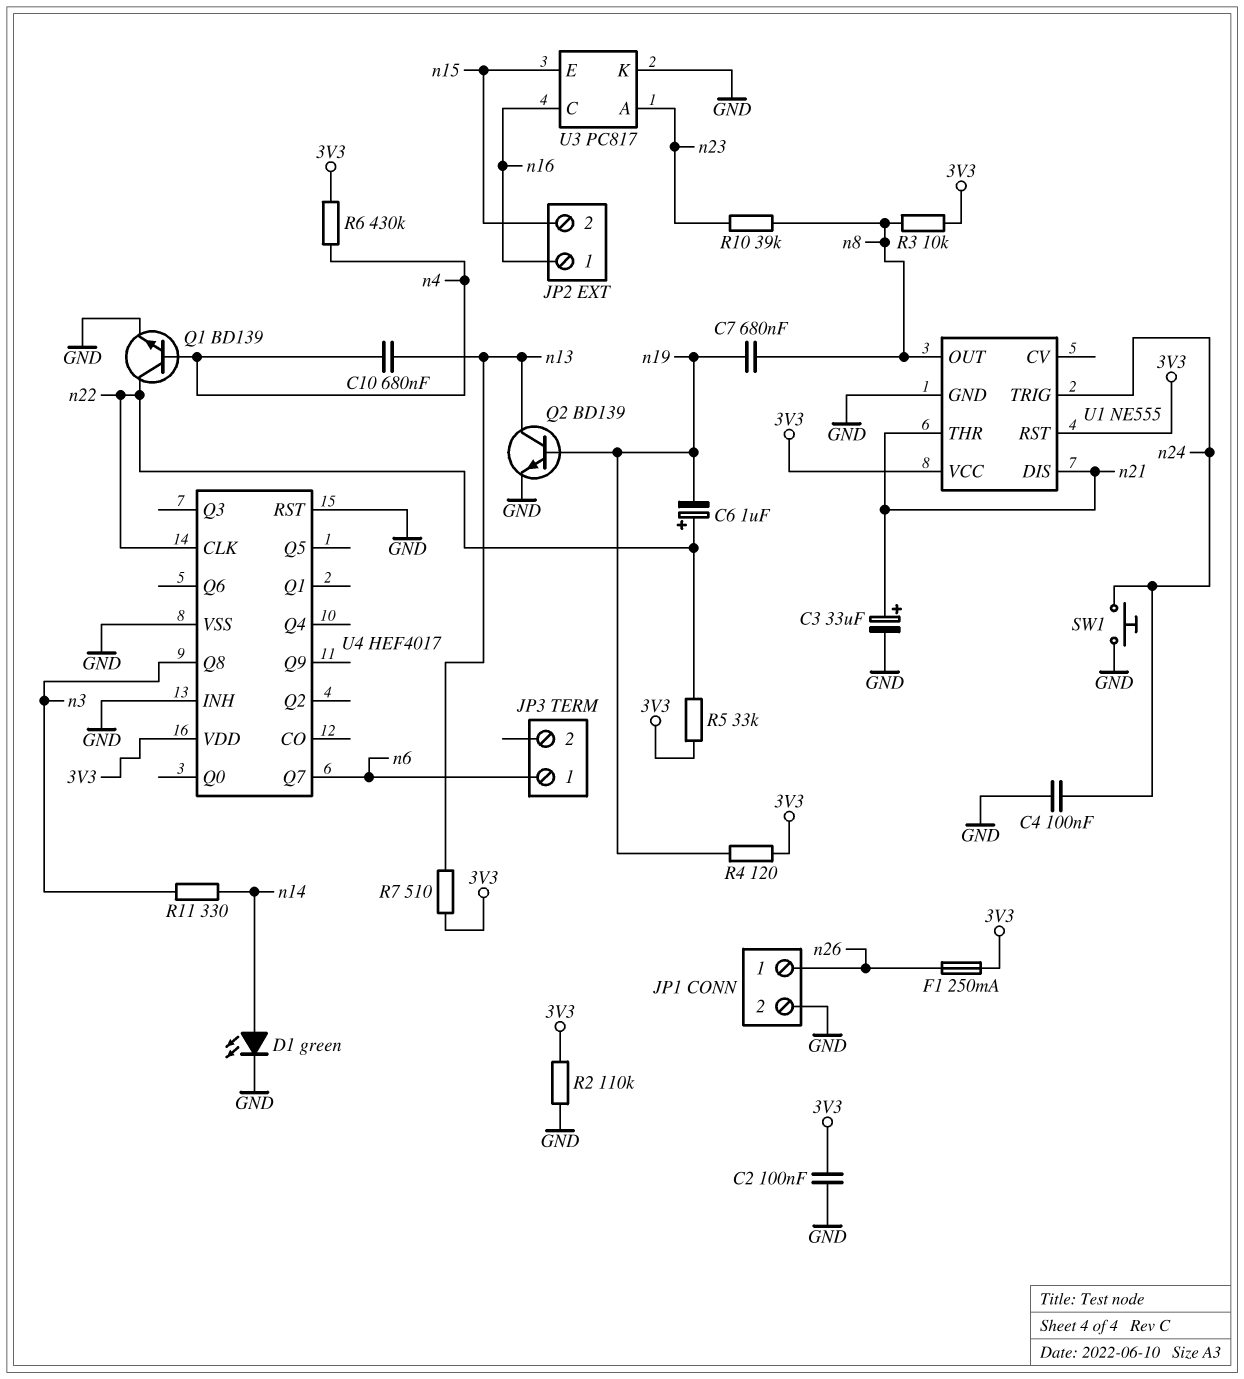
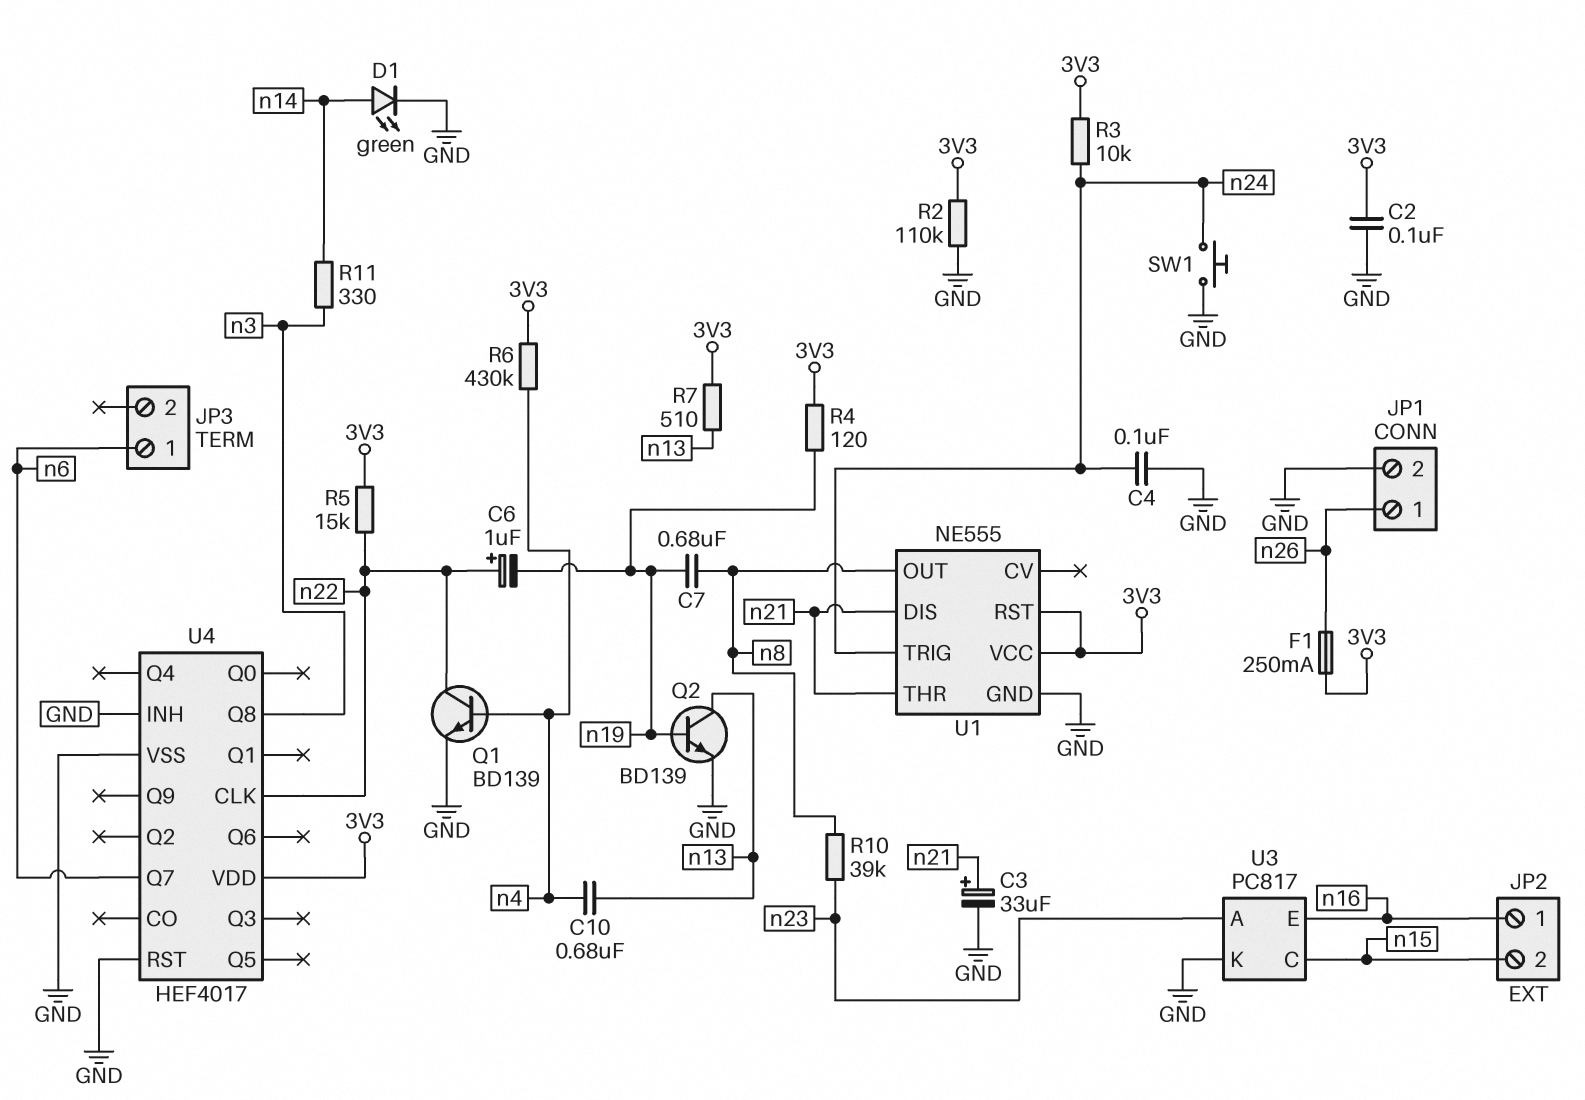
R3: 10k (3V3, n8) -> 10k (3V3, n24)
R5: 33k (3V3, n22) -> 15k (3V3, n22)
U3 pin C: n16 -> n15
U3 pin E: n15 -> n16

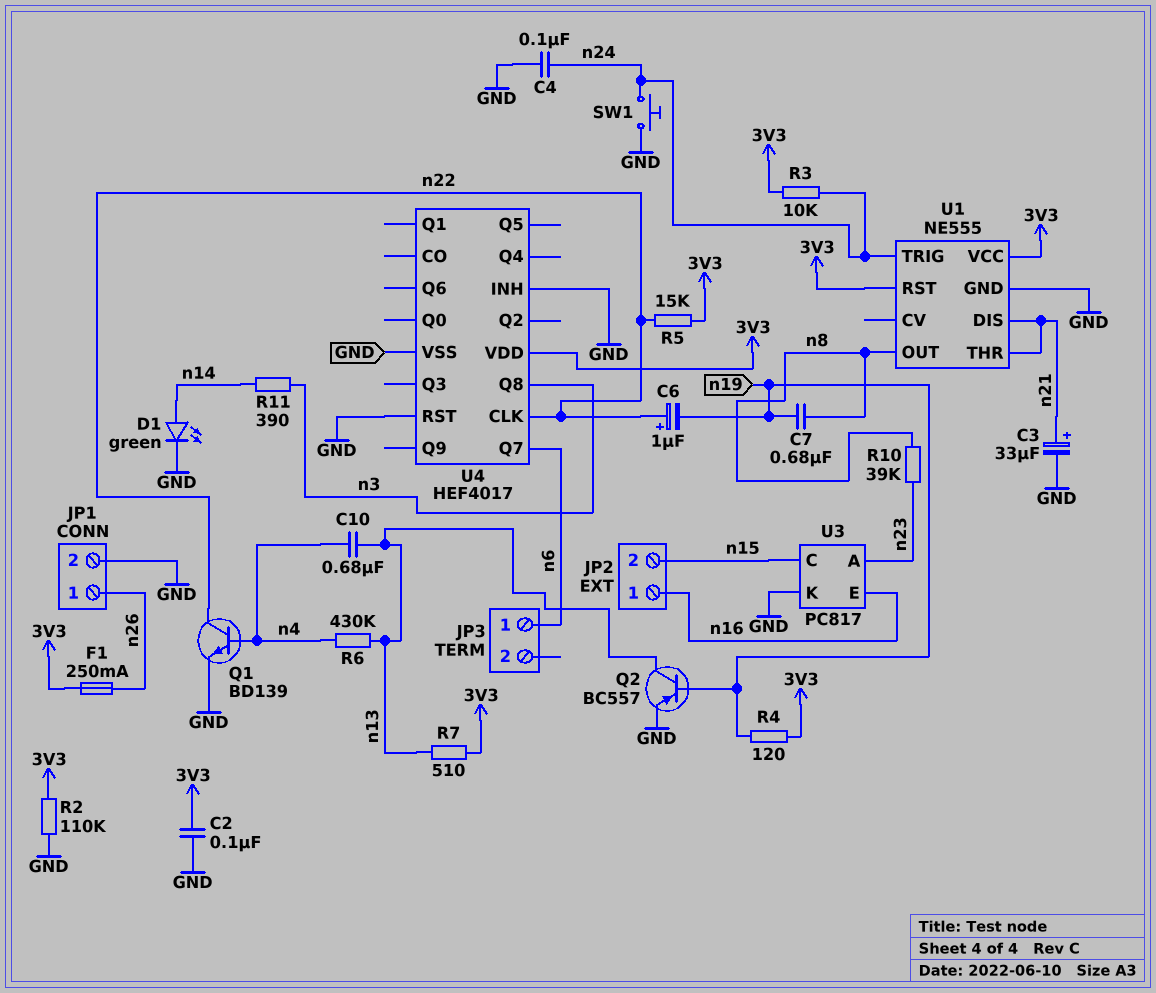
Q2: NPN BD139 (B n19, C n13, E GND) -> PNP BC557 (B n19, C n13, E GND)
R6: 430k (3V3, n4) -> 430k (n4, n13)
R11: 330 (n3, n14) -> 390 (n3, n14)

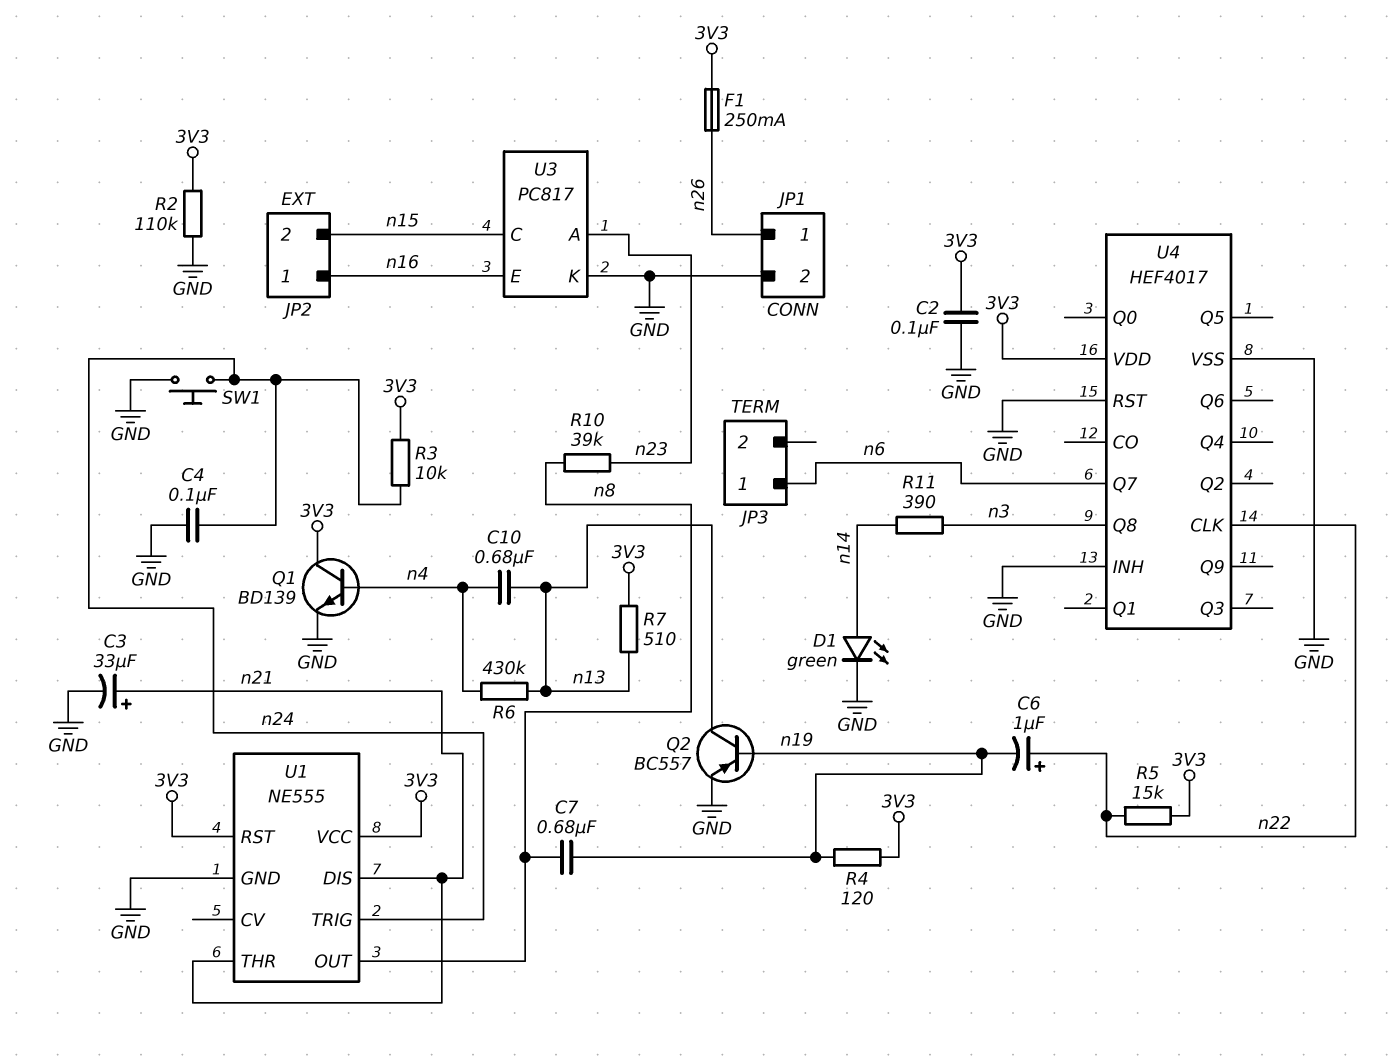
Q1: NPN BD139 (B n4, C n22, E GND) -> NPN BD139 (B n4, C 3V3, E GND)

